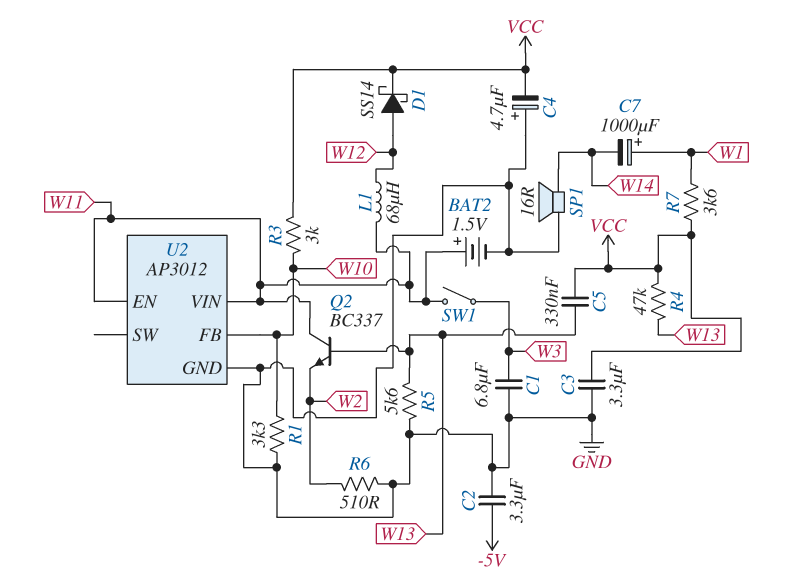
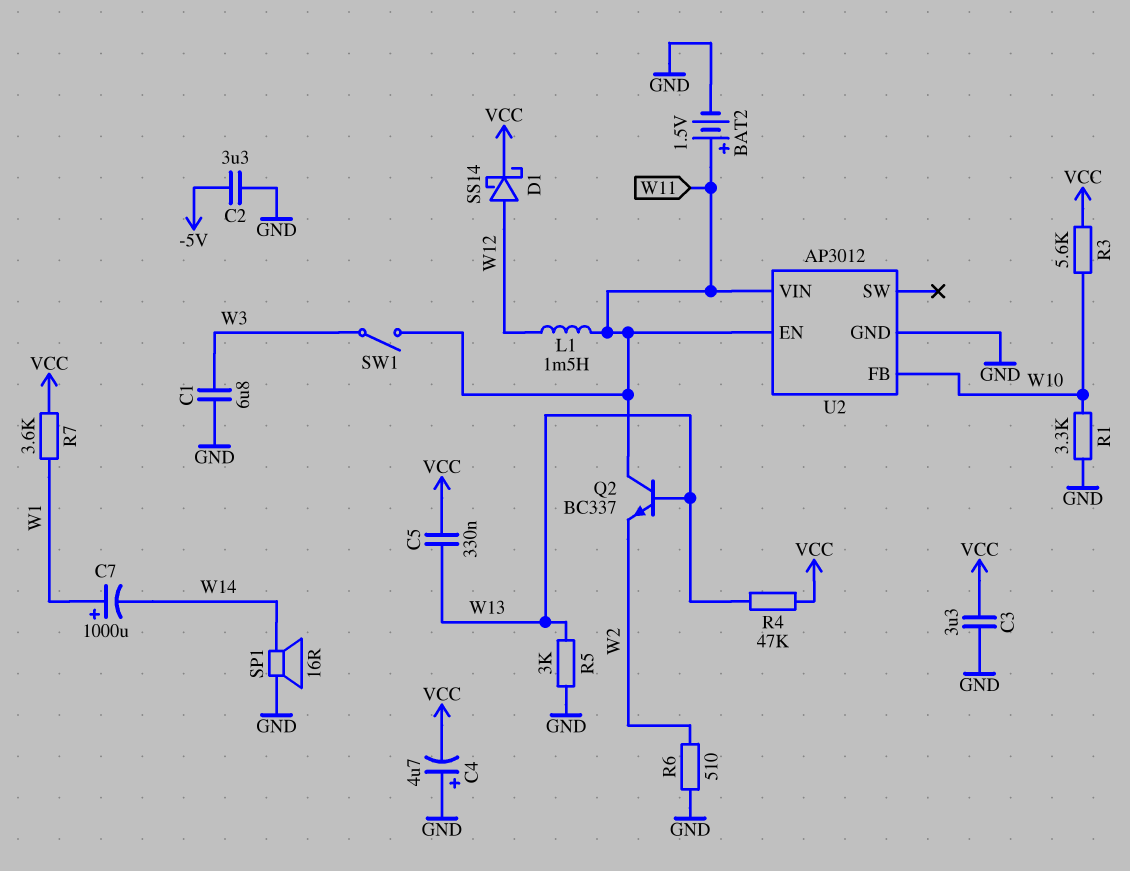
L1: 68uH (W11, W12) -> 1.5mH (W11, W12)
R3: 3k (VCC, W10) -> 5.6k (VCC, W10)
R5: 5.6k (GND, W13) -> 3k (GND, W13)

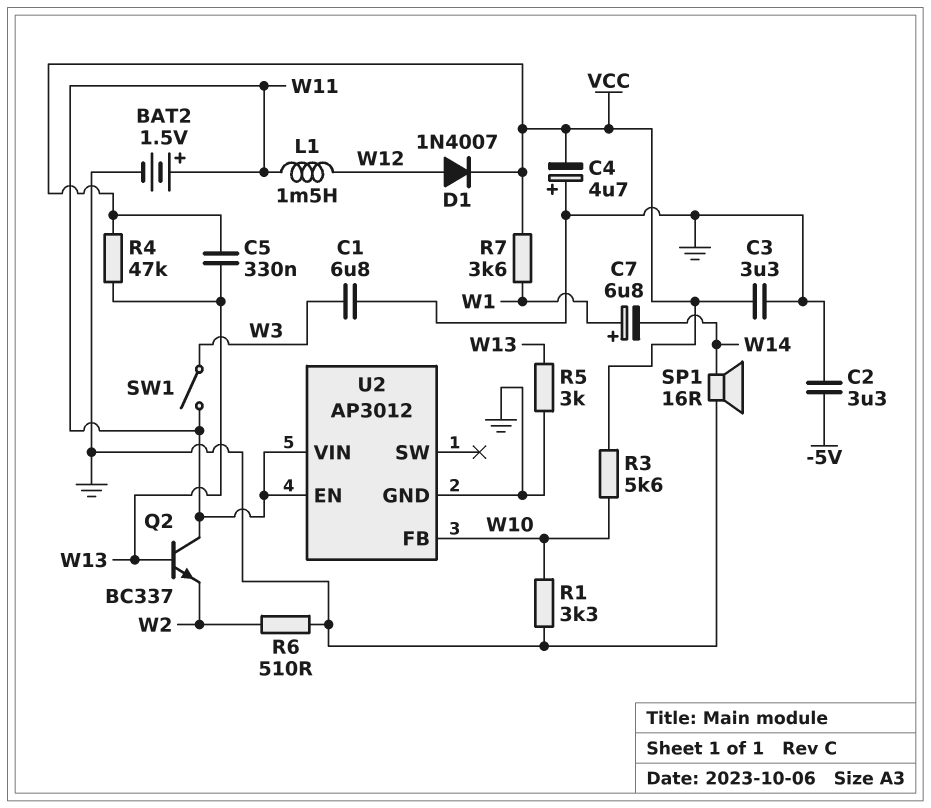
C7: 1000uF (plus W1, minus W14) -> 6.8uF (plus W1, minus W14)
D1: schottky SS14 (A W12, K VCC) -> diode 1N4007 (A W12, K VCC)

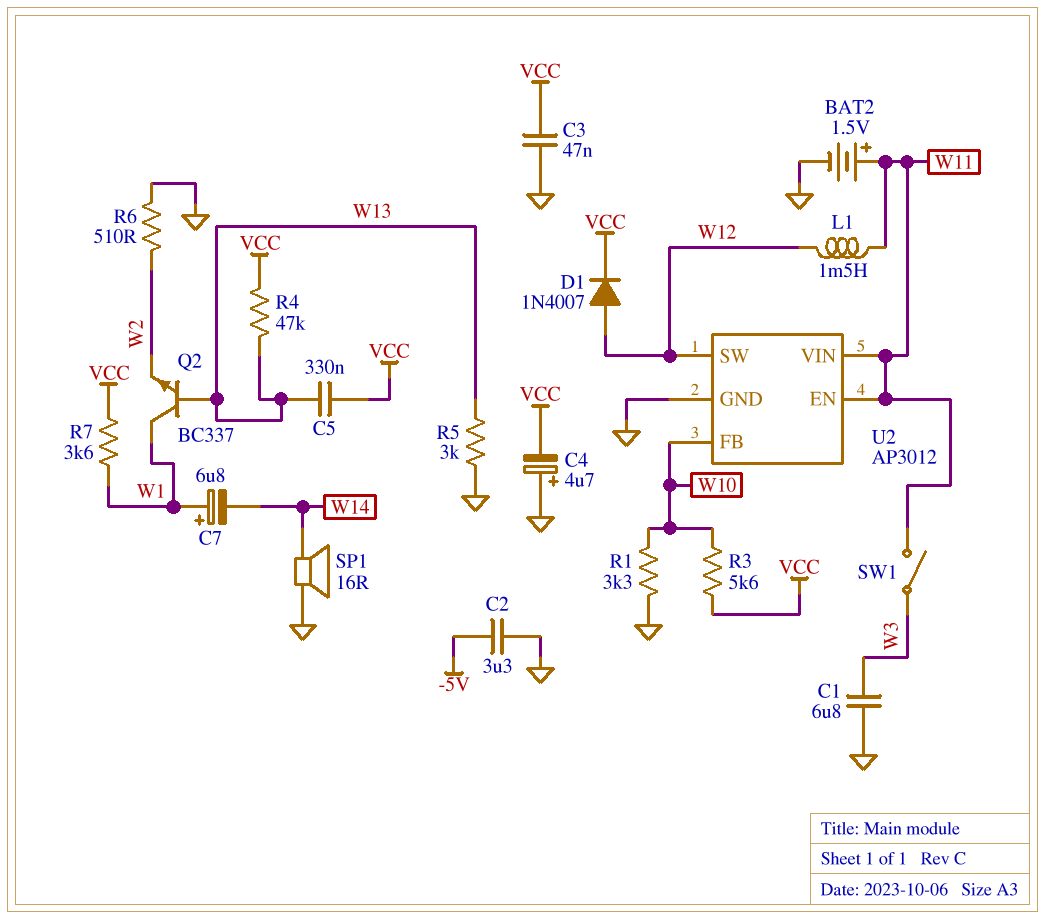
C3: 3.3uF (GND, VCC) -> 47nF (GND, VCC)
Q2: NPN BC337 (B W13, C W11, E W2) -> NPN BC337 (B W13, C W1, E W2)
U2 pin SW: none -> W12

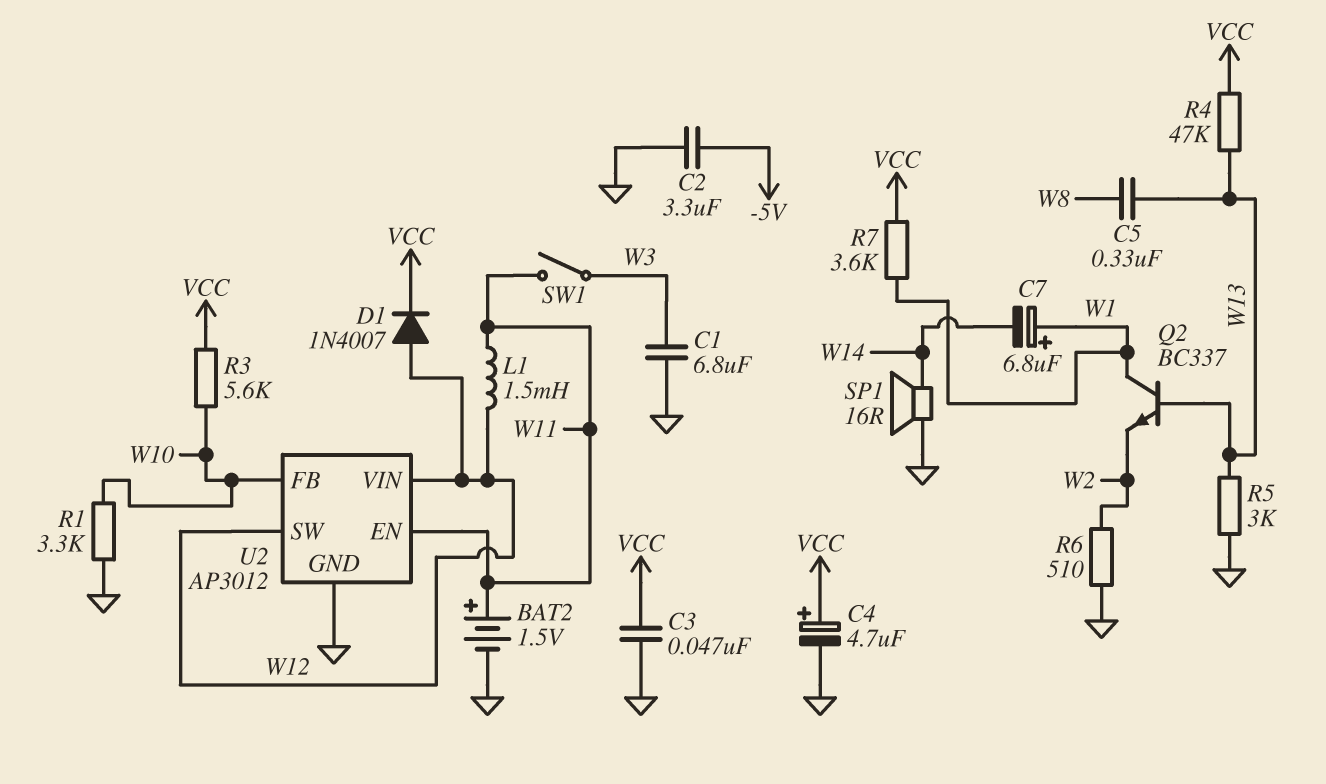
C4: 4.7uF (plus GND, minus VCC) -> 4.7uF (plus VCC, minus GND)
C5: 330nF (VCC, W13) -> 330nF (W8, W13)
U2 pin VIN: W11 -> W12

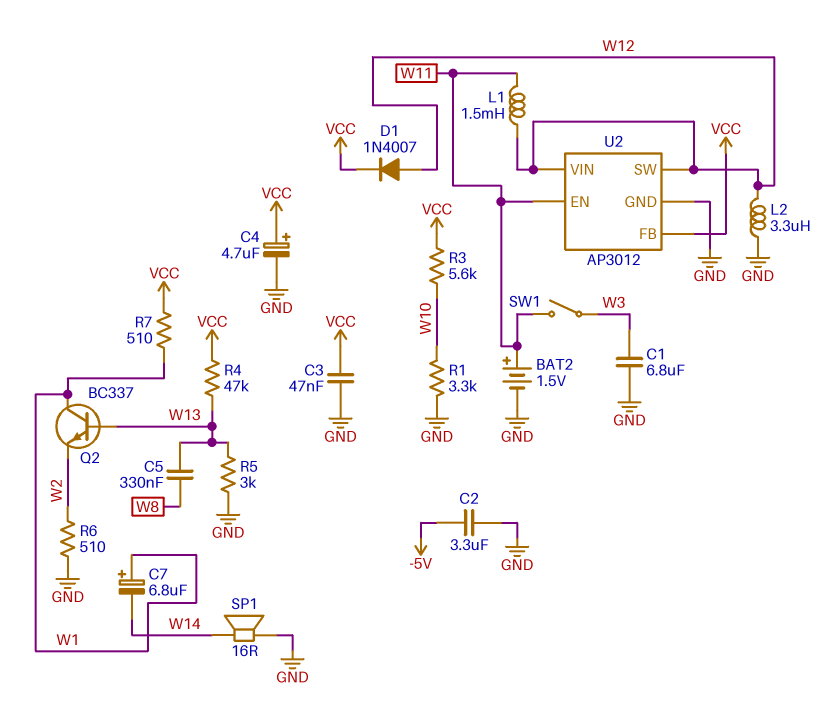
L2: none -> 3.3uH (GND, W12)
R7: 3.6k (VCC, W1) -> 510 (VCC, W1)
U2 pin FB: W10 -> VCC

